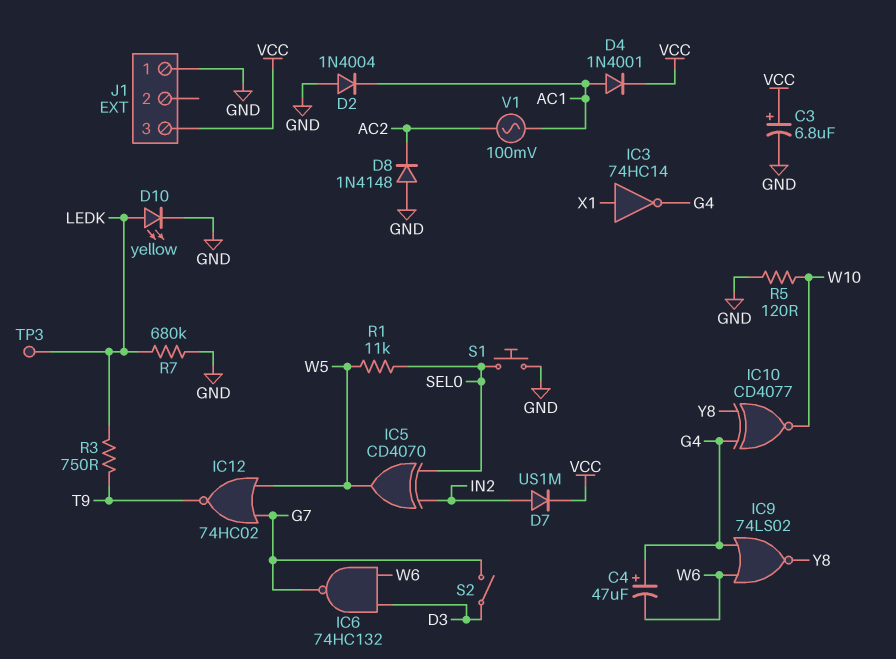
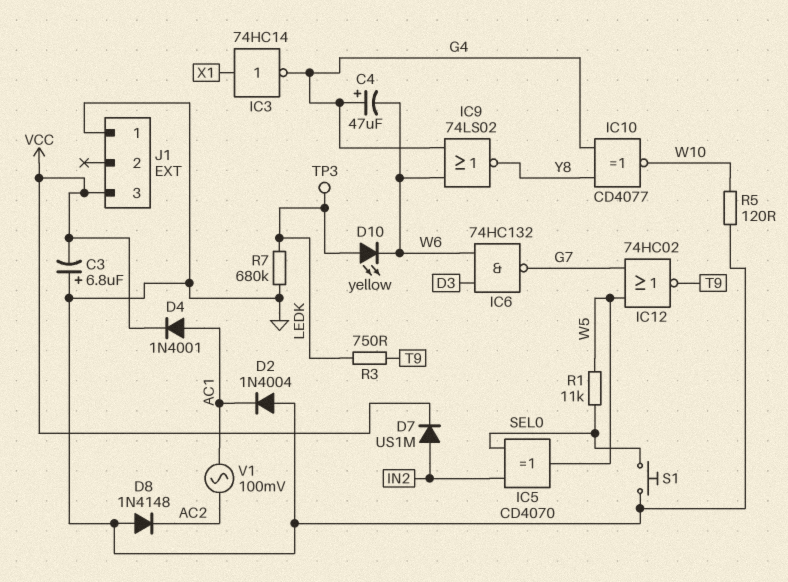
C3: 6.8uF (plus VCC, minus GND) -> 6.8uF (plus GND, minus VCC)
D10: LED yellow (A LEDK, K GND) -> LED yellow (A LEDK, K W6)
S2: switch (D3, G7) -> none

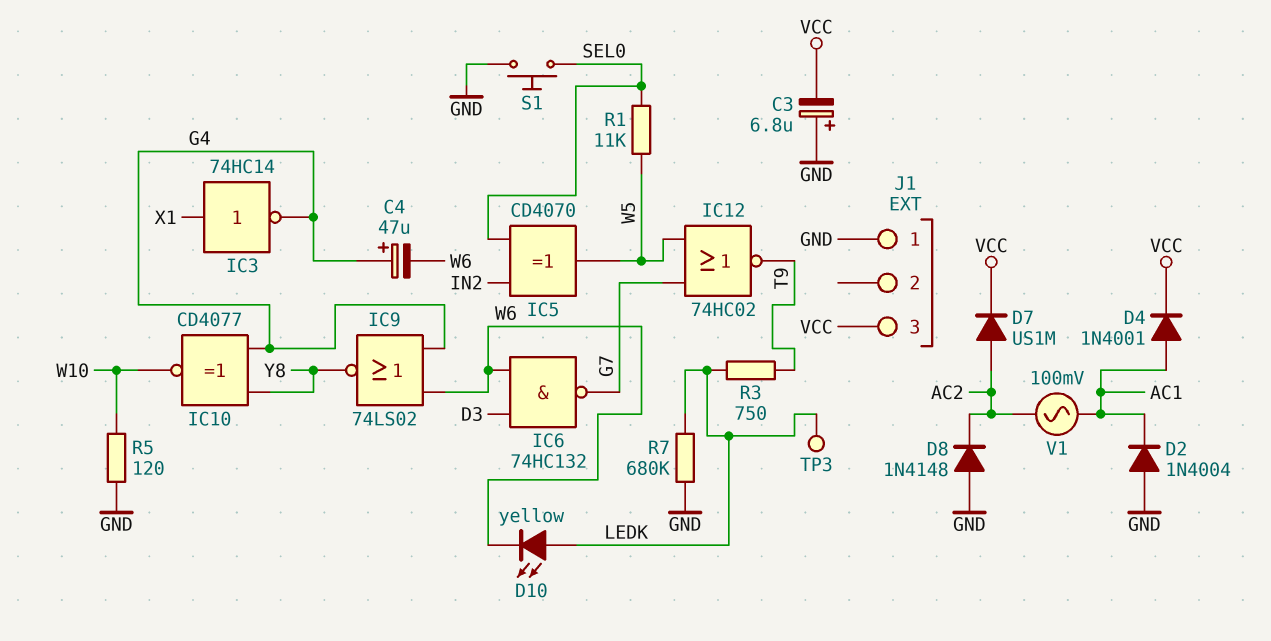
D7: diode US1M (A IN2, K VCC) -> diode US1M (A AC2, K VCC)

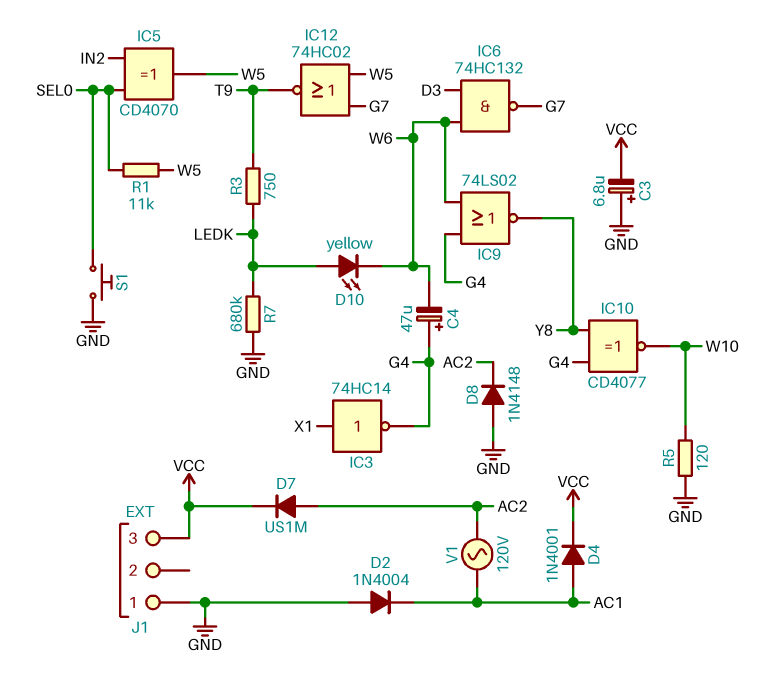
TP3: test point (LEDK) -> none
V1: AC 100mV (AC1, AC2) -> AC 120V (AC1, AC2)

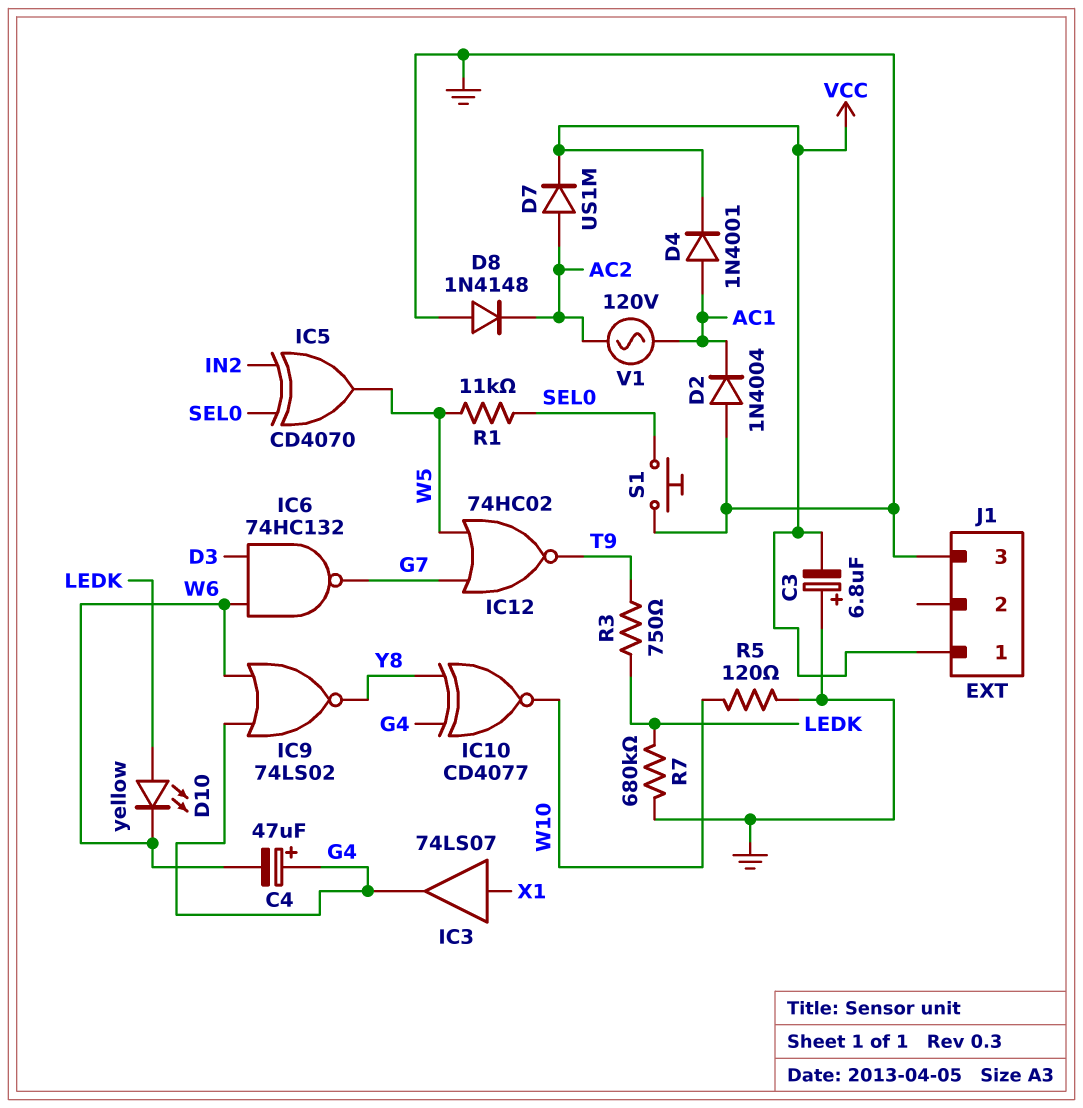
IC3: NOT 74HC14 (in X1, out G4) -> buffer 74LS07 (in X1, out G4)
J1 pin 1: GND -> VCC
J1 pin 3: VCC -> GND

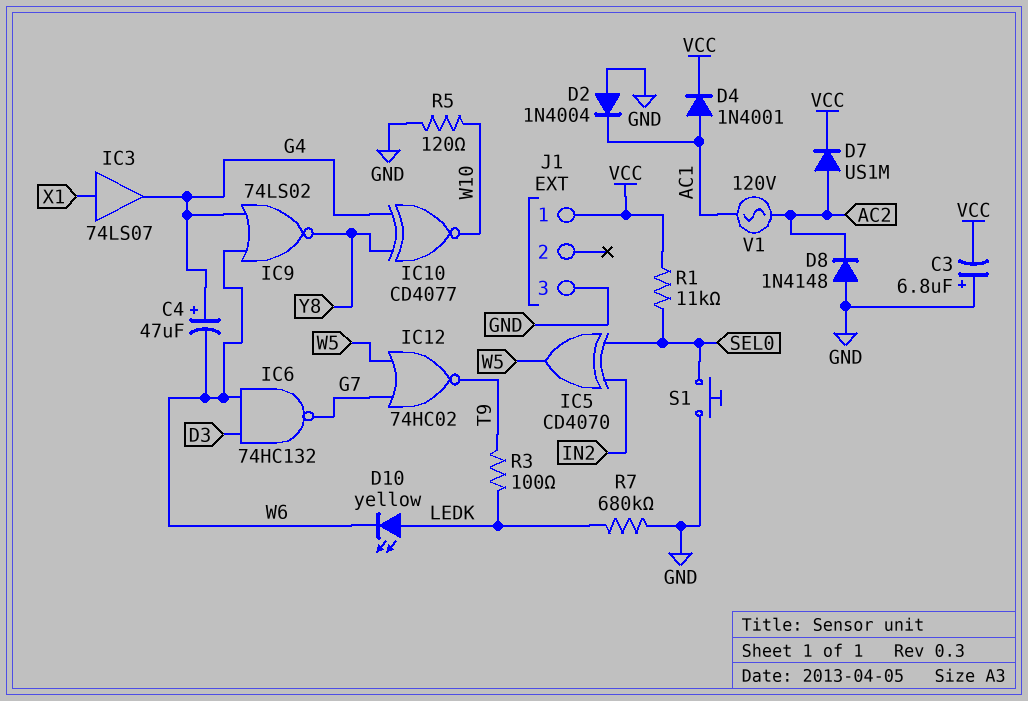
R1: 11k (SEL0, W5) -> 11k (SEL0, VCC)
R3: 750 (LEDK, T9) -> 100 (LEDK, T9)

